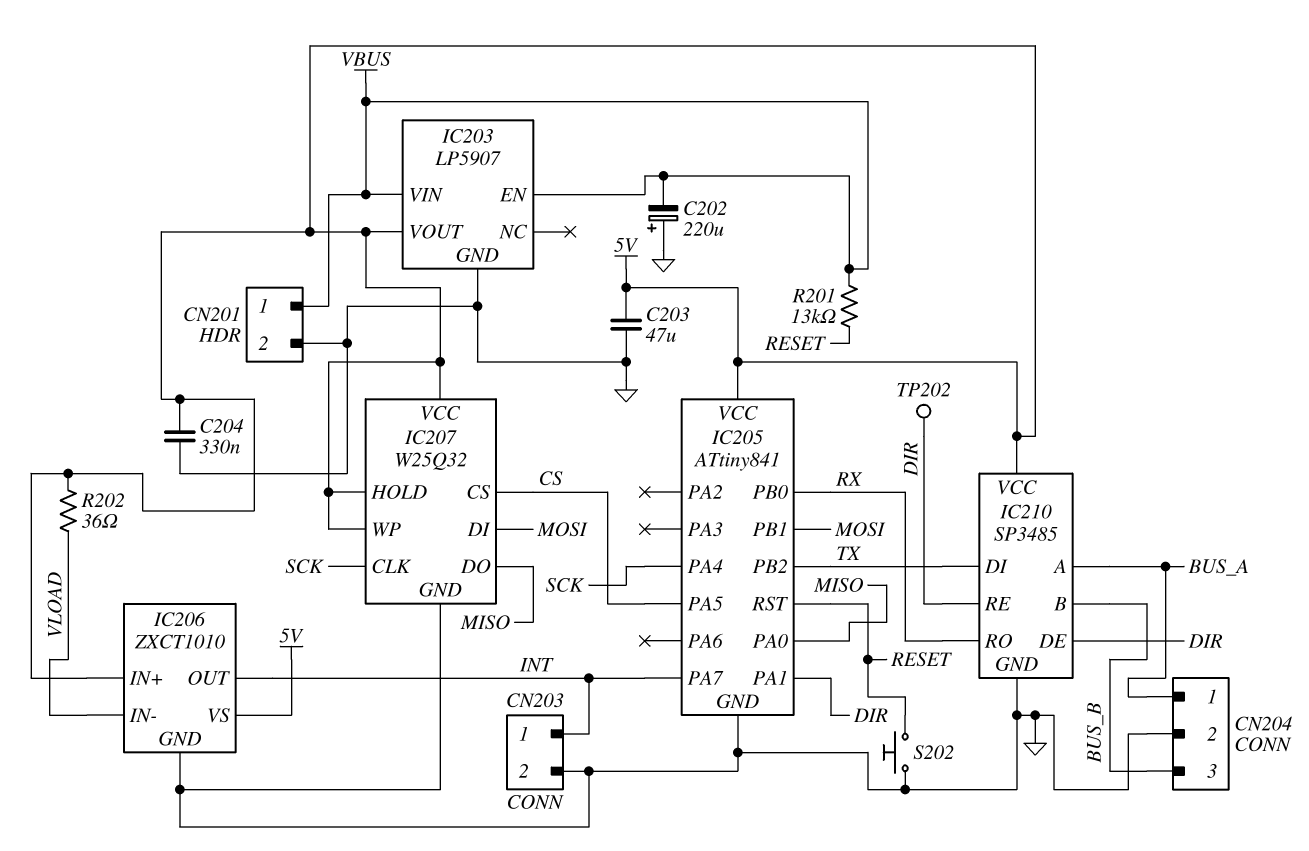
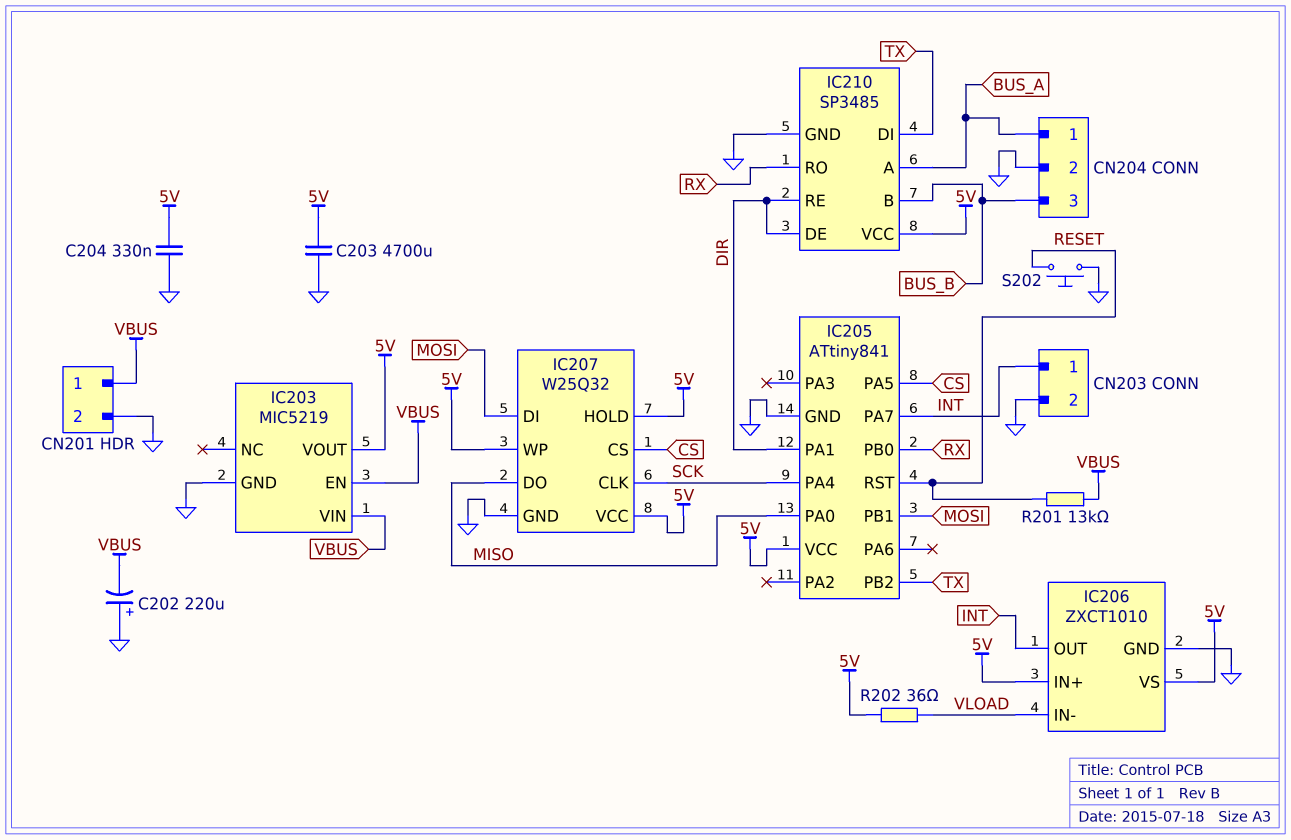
C203: 47uF (5V, GND) -> 4700uF (5V, GND)
IC203: LP5907 -> MIC5219
TP202: test point (DIR) -> none

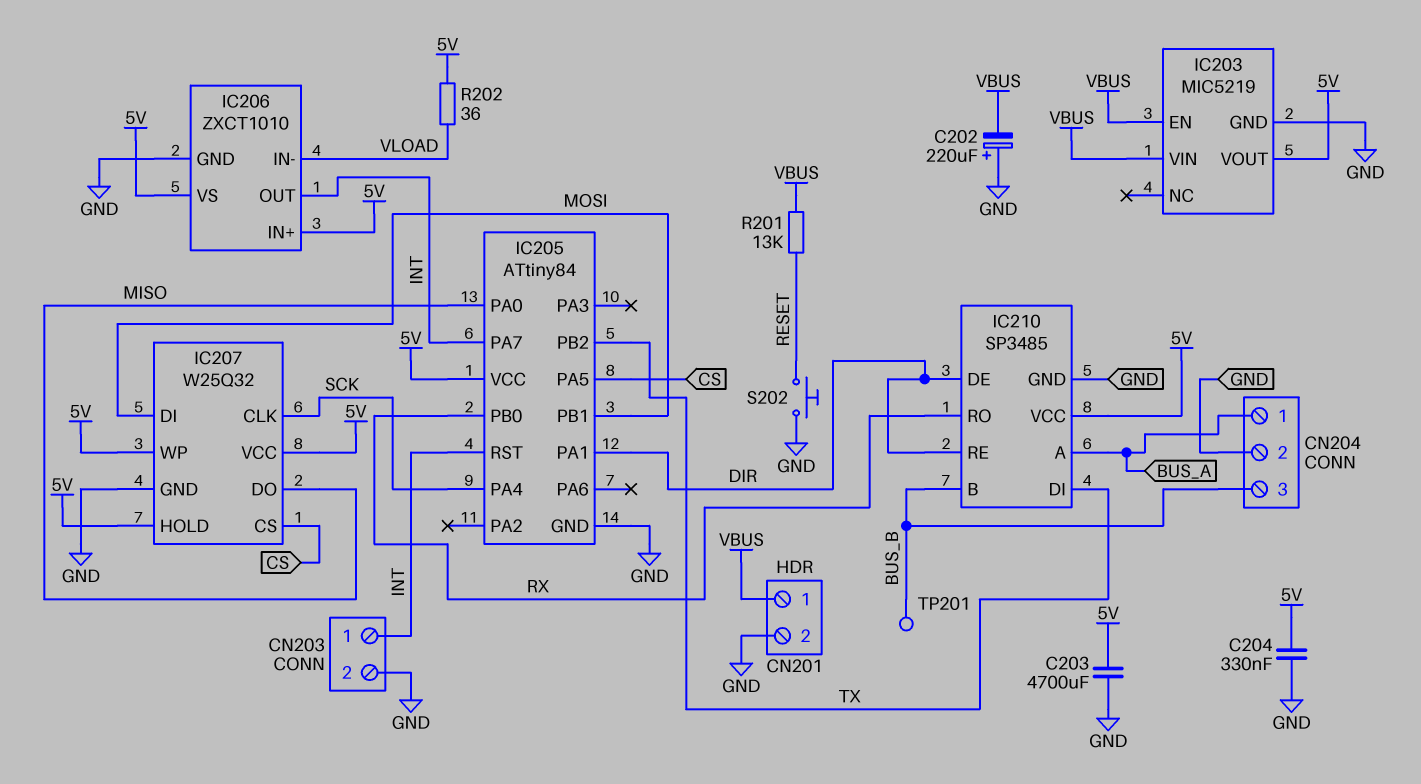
IC205: ATtiny841 -> ATtiny84
IC205 pin RST: RESET -> INT
TP201: none -> test point (BUS_B)

